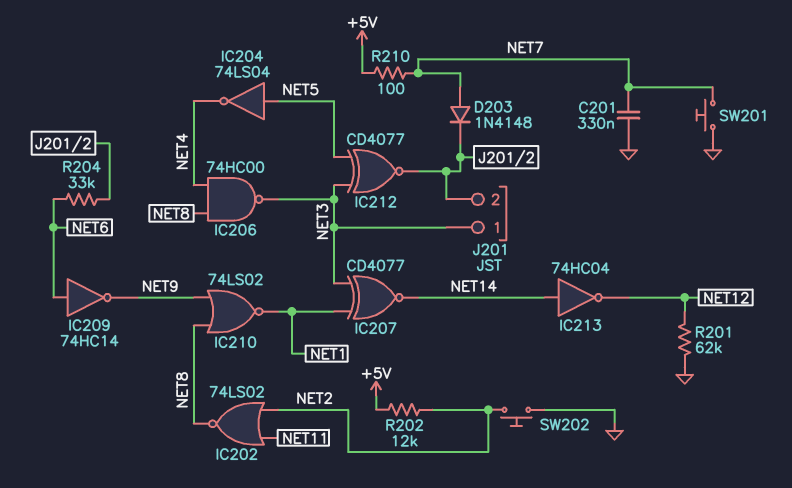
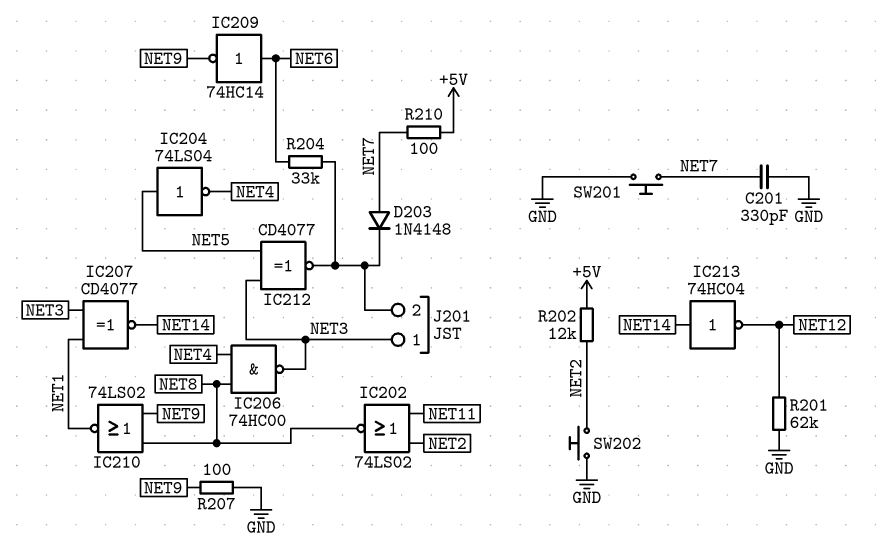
C201: 330nF (GND, NET7) -> 330pF (GND, NET7)
R207: none -> 100 (GND, NET9)

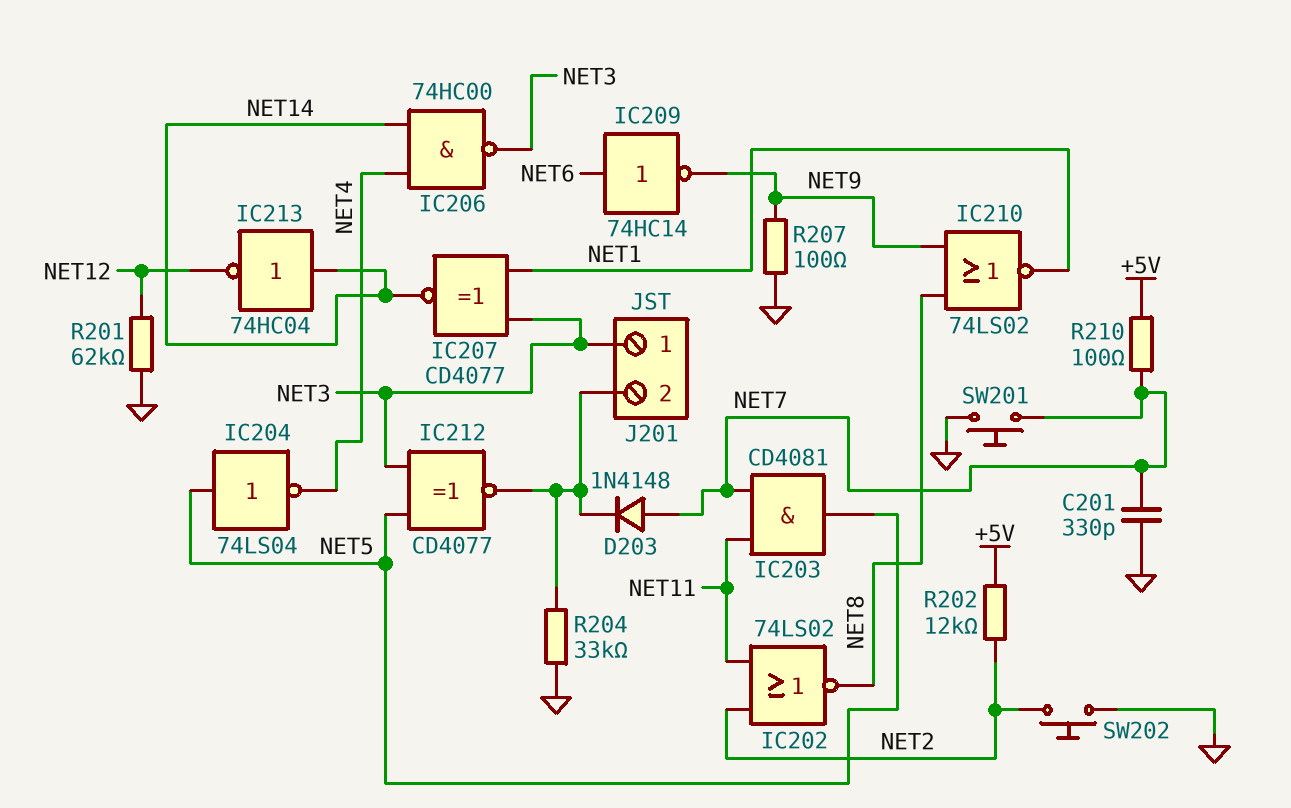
IC203: none -> AND CD4081 (in NET7, in NET11, out NET5)
IC206: NAND 74HC00 (in NET4, in NET8, out NET3) -> NAND 74HC00 (in NET4, in NET14, out NET3)
R204: 33k (J201/2, NET6) -> 33k (GND, J201/2)

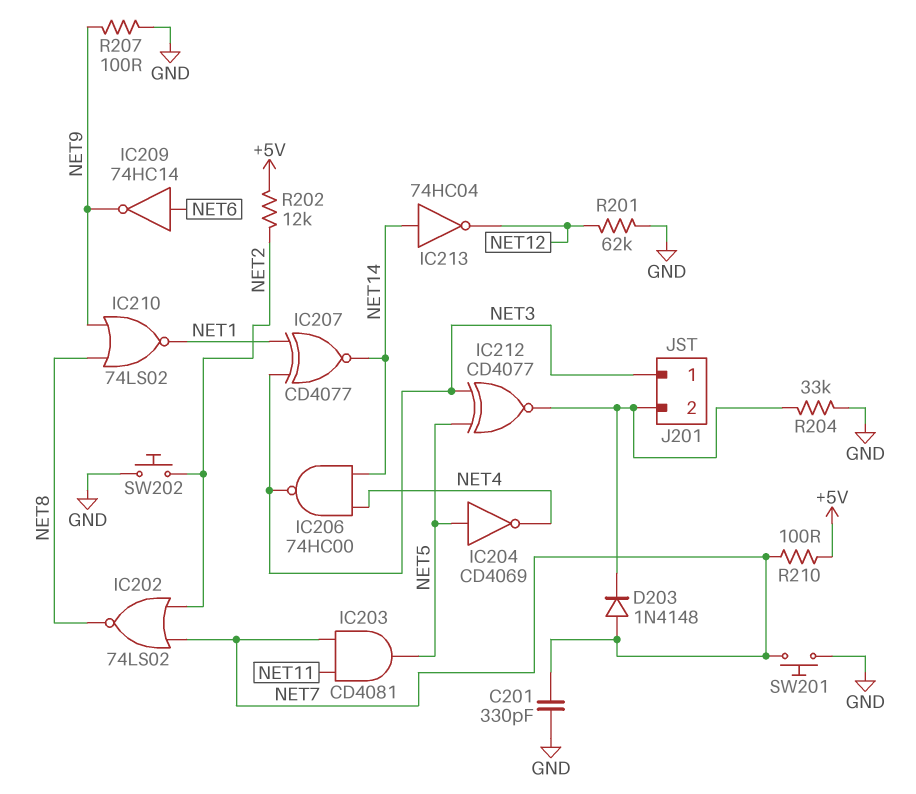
IC202: NOR 74LS02 (in NET2, in NET11, out NET8) -> NOR 74LS02 (in NET2, in NET7, out NET8)
IC204: NOT 74LS04 (in NET5, out NET4) -> NOT CD4069 (in NET5, out NET4)

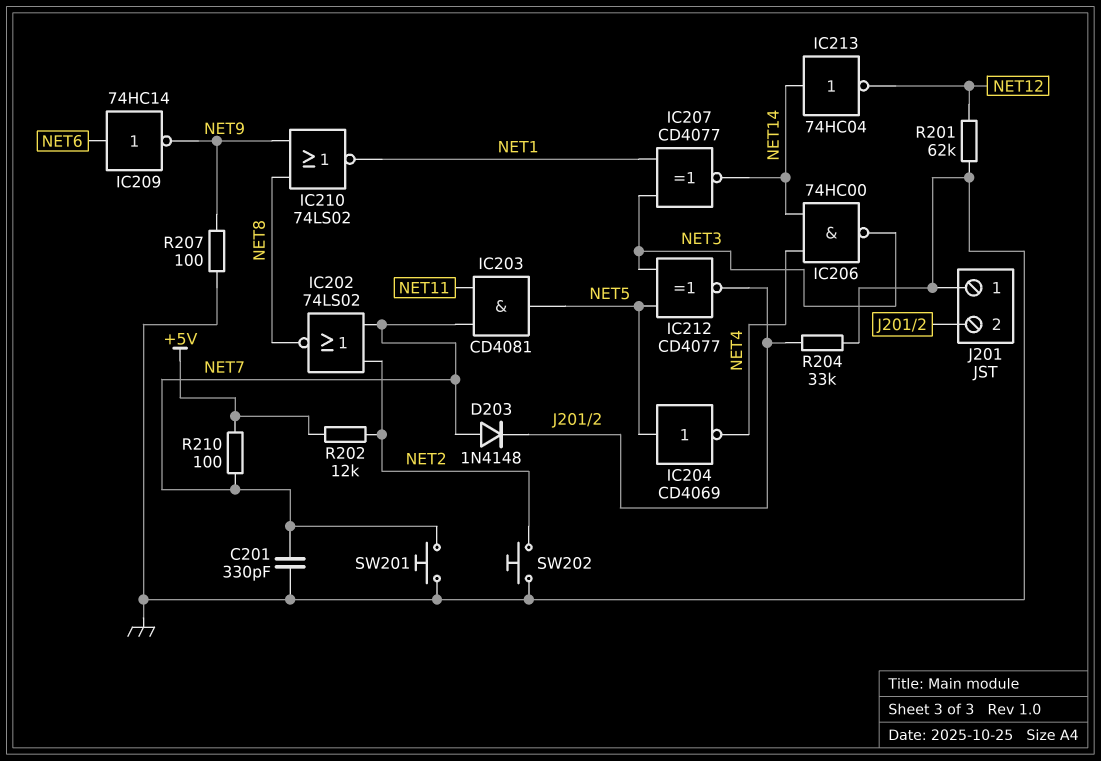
J201 pin 1: NET3 -> GND

